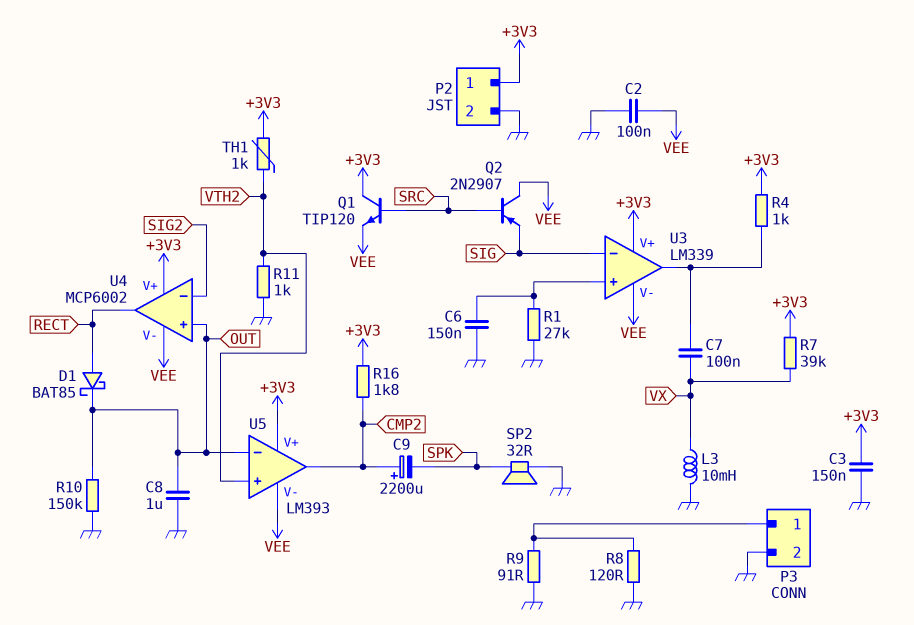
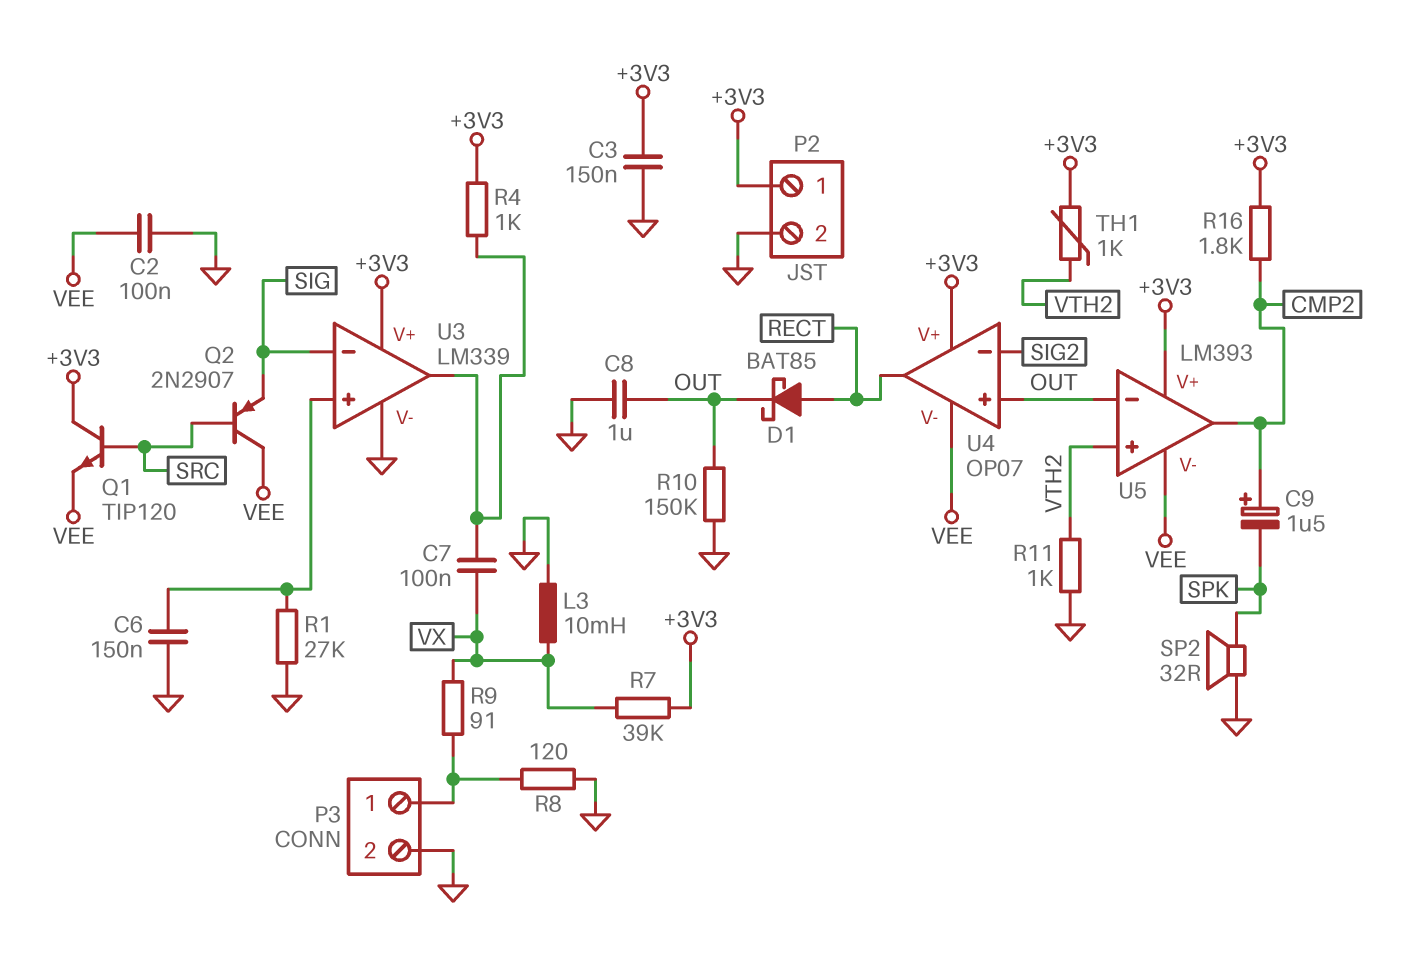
C9: 2200uF (plus CMP2, minus SPK) -> 1.5uF (plus CMP2, minus SPK)
R9: 91 (GND, P3/1) -> 91 (P3/1, VX)
U3 pin V-: VEE -> GND
U4: MCP6002 -> OP07

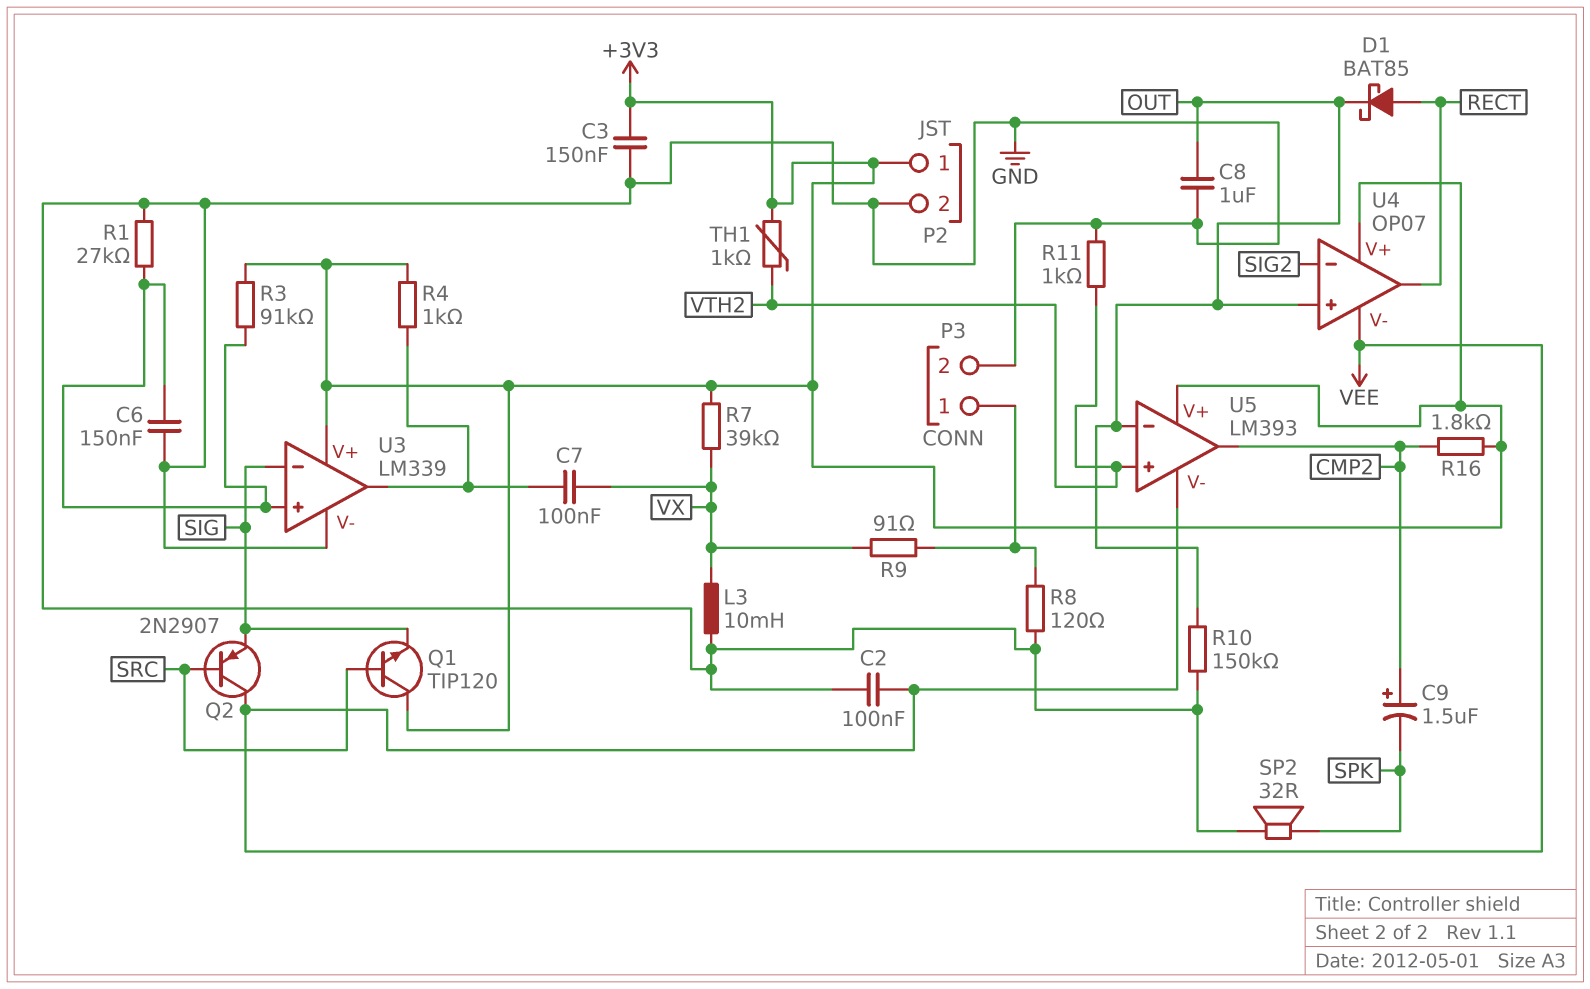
Q1: NPN TIP120 (B SRC, C +3V3, E VEE) -> NPN TIP120 (B SRC, C +3V3, E SIG)
R3: none -> 91k (+3V3, U3/in+)

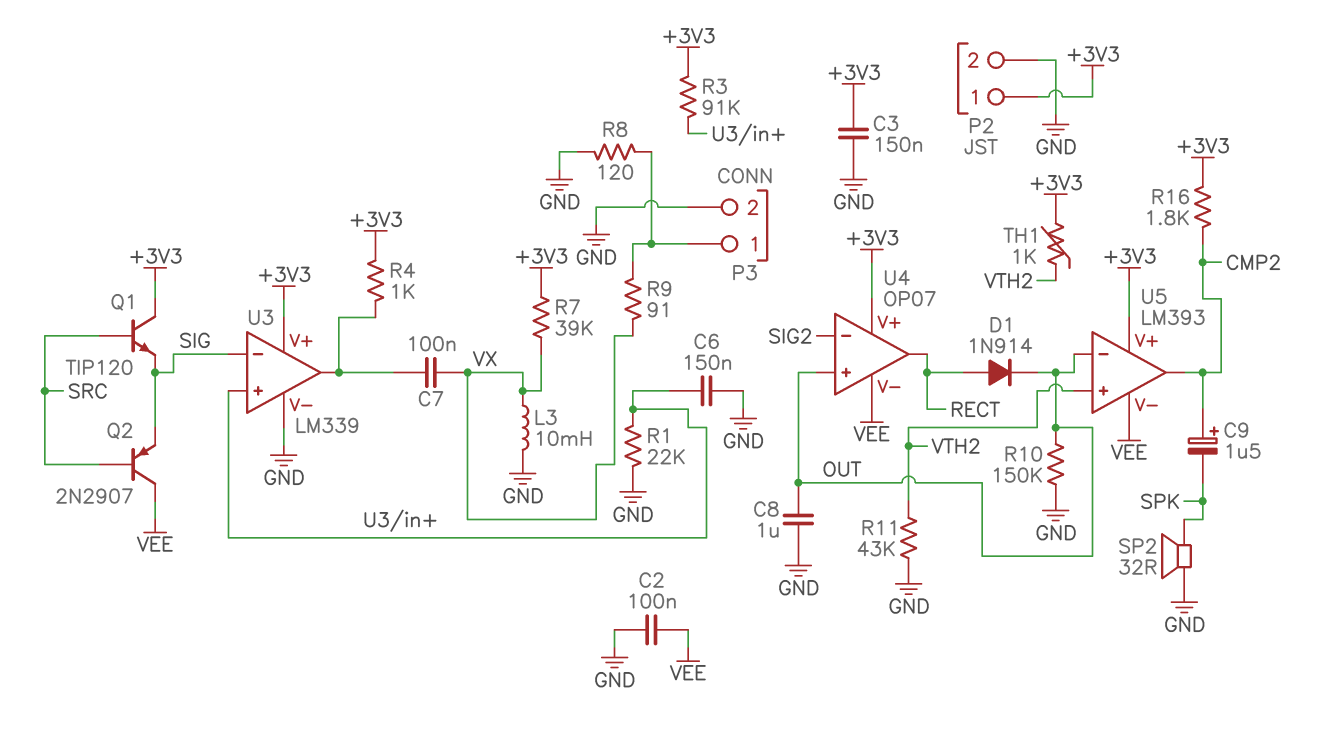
D1: schottky BAT85 (A RECT, K OUT) -> diode 1N914 (A RECT, K OUT)
R1: 27k (GND, U3/in+) -> 22k (GND, U3/in+)
R11: 1k (GND, VTH2) -> 43k (GND, VTH2)

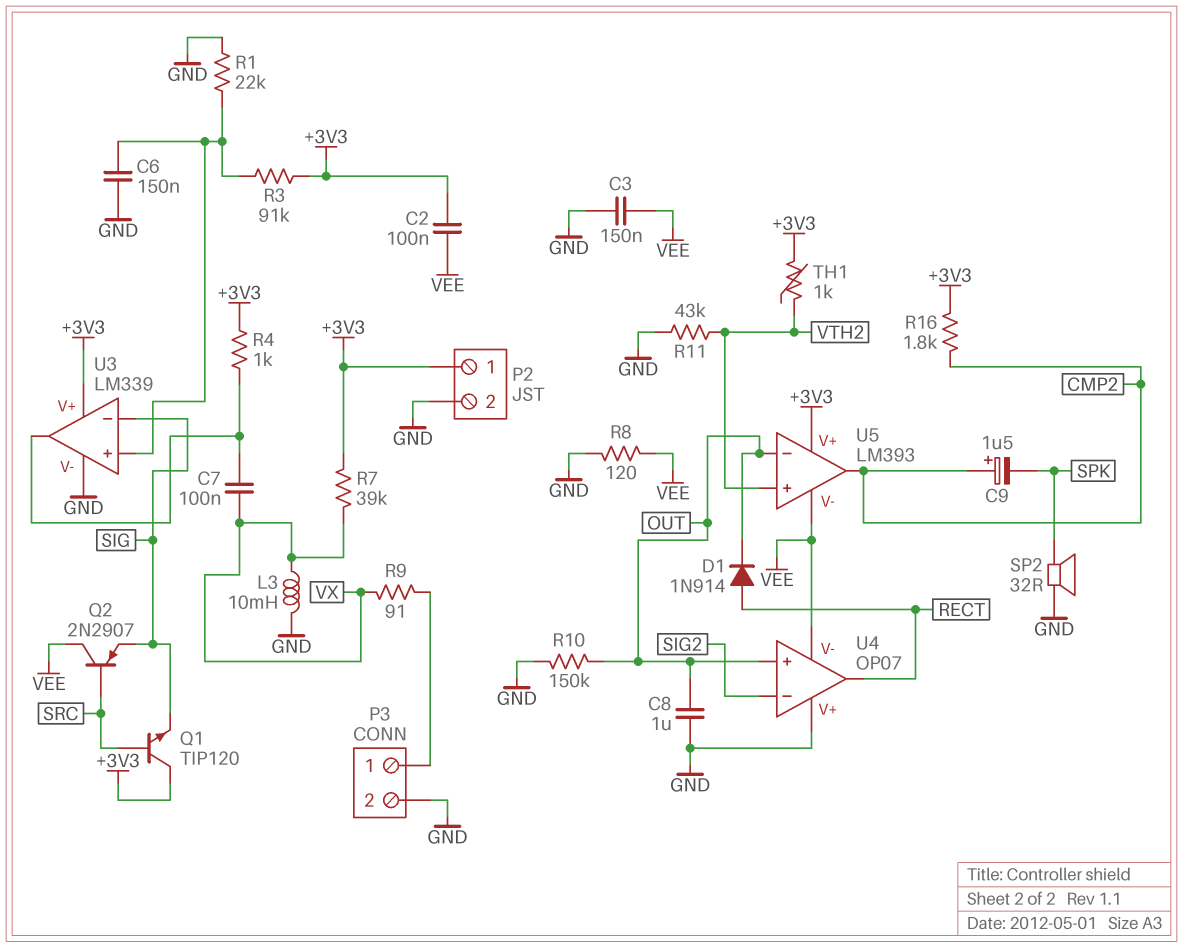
C2: 100nF (GND, VEE) -> 100nF (+3V3, VEE)
C3: 150nF (+3V3, GND) -> 150nF (GND, VEE)
R8: 120 (GND, P3/1) -> 120 (GND, VEE)
U4 pin V+: +3V3 -> GND

